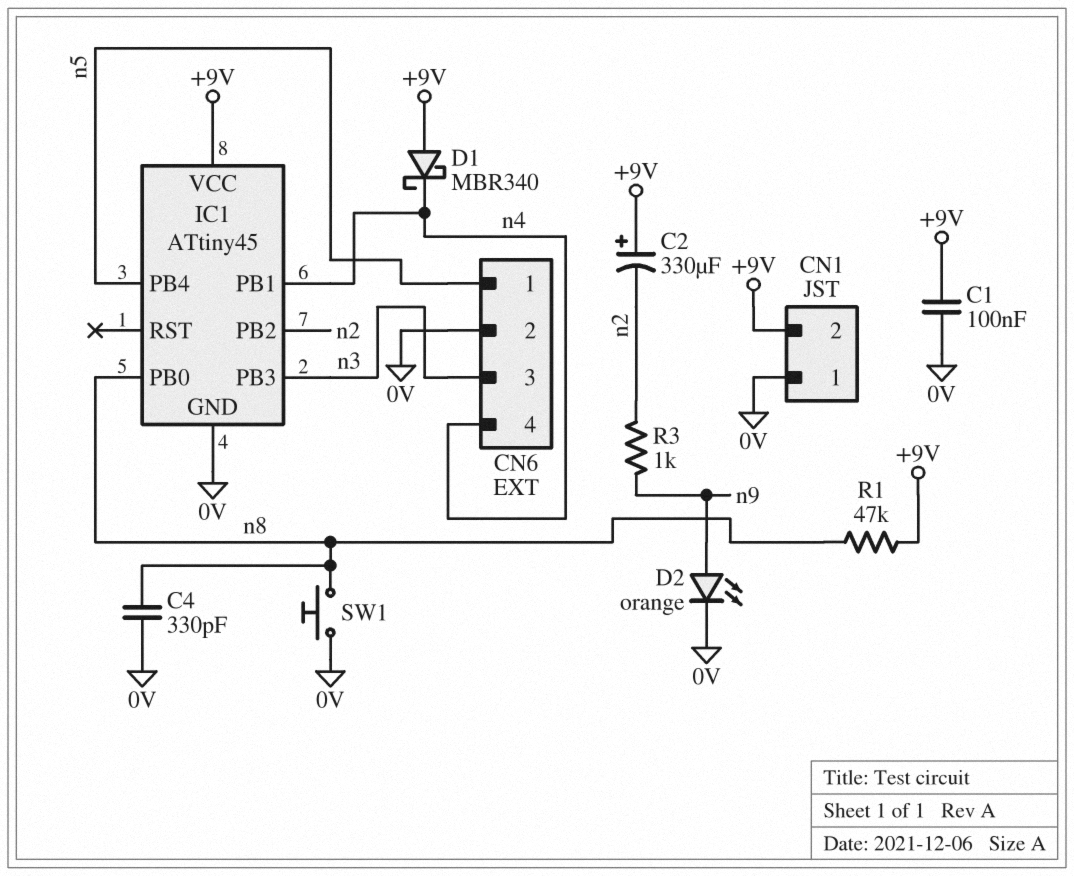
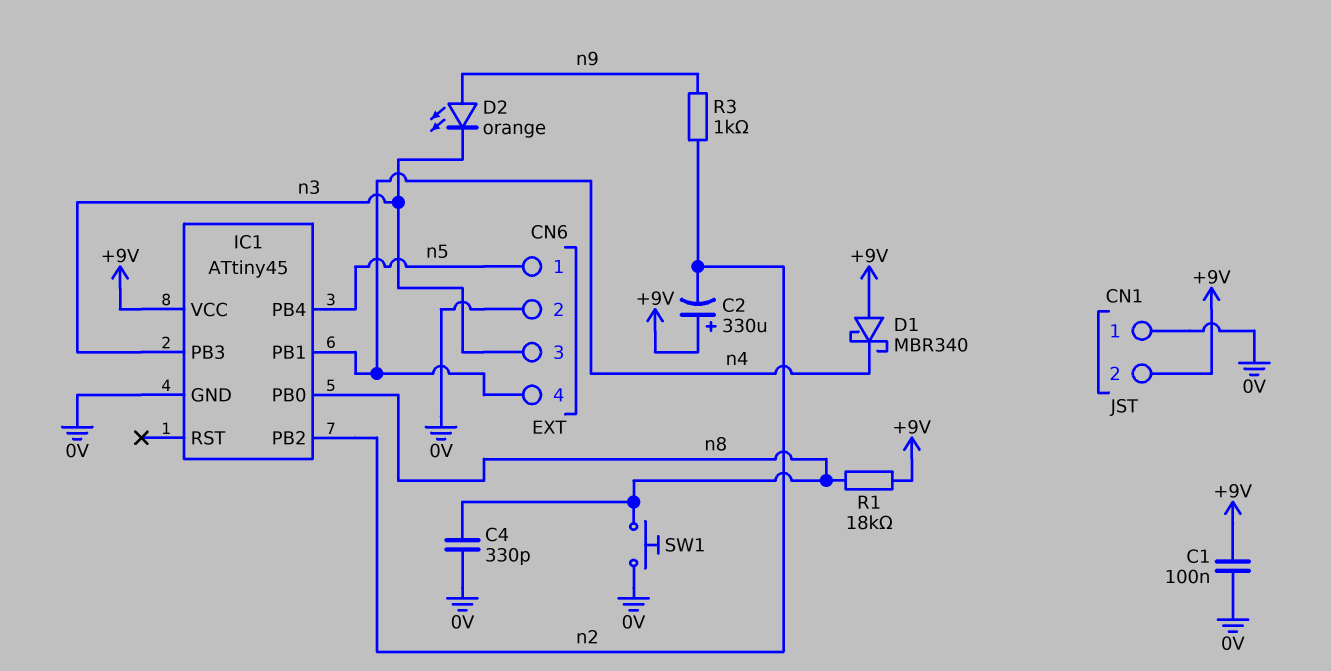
D2: LED orange (A n9, K 0V) -> LED orange (A n9, K n3)
R1: 47k (+9V, n8) -> 18k (+9V, n8)

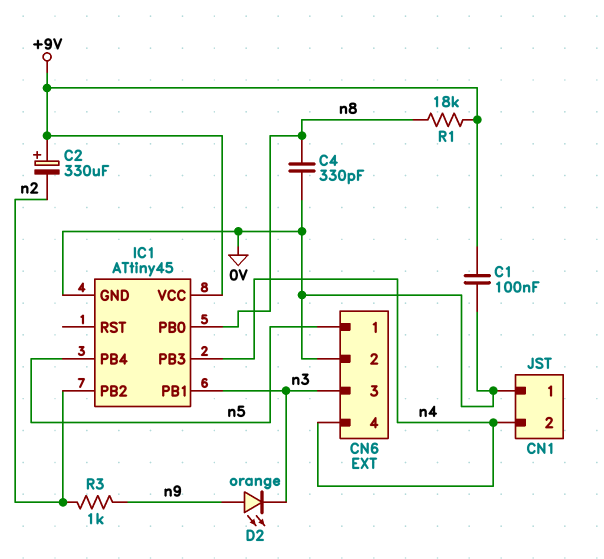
CN1 pin 2: +9V -> n4
D1: schottky MBR340 (A +9V, K n4) -> none
IC1 pin PB1: n4 -> n3
IC1 pin PB3: n3 -> n4
SW1: button (0V, n8) -> none

